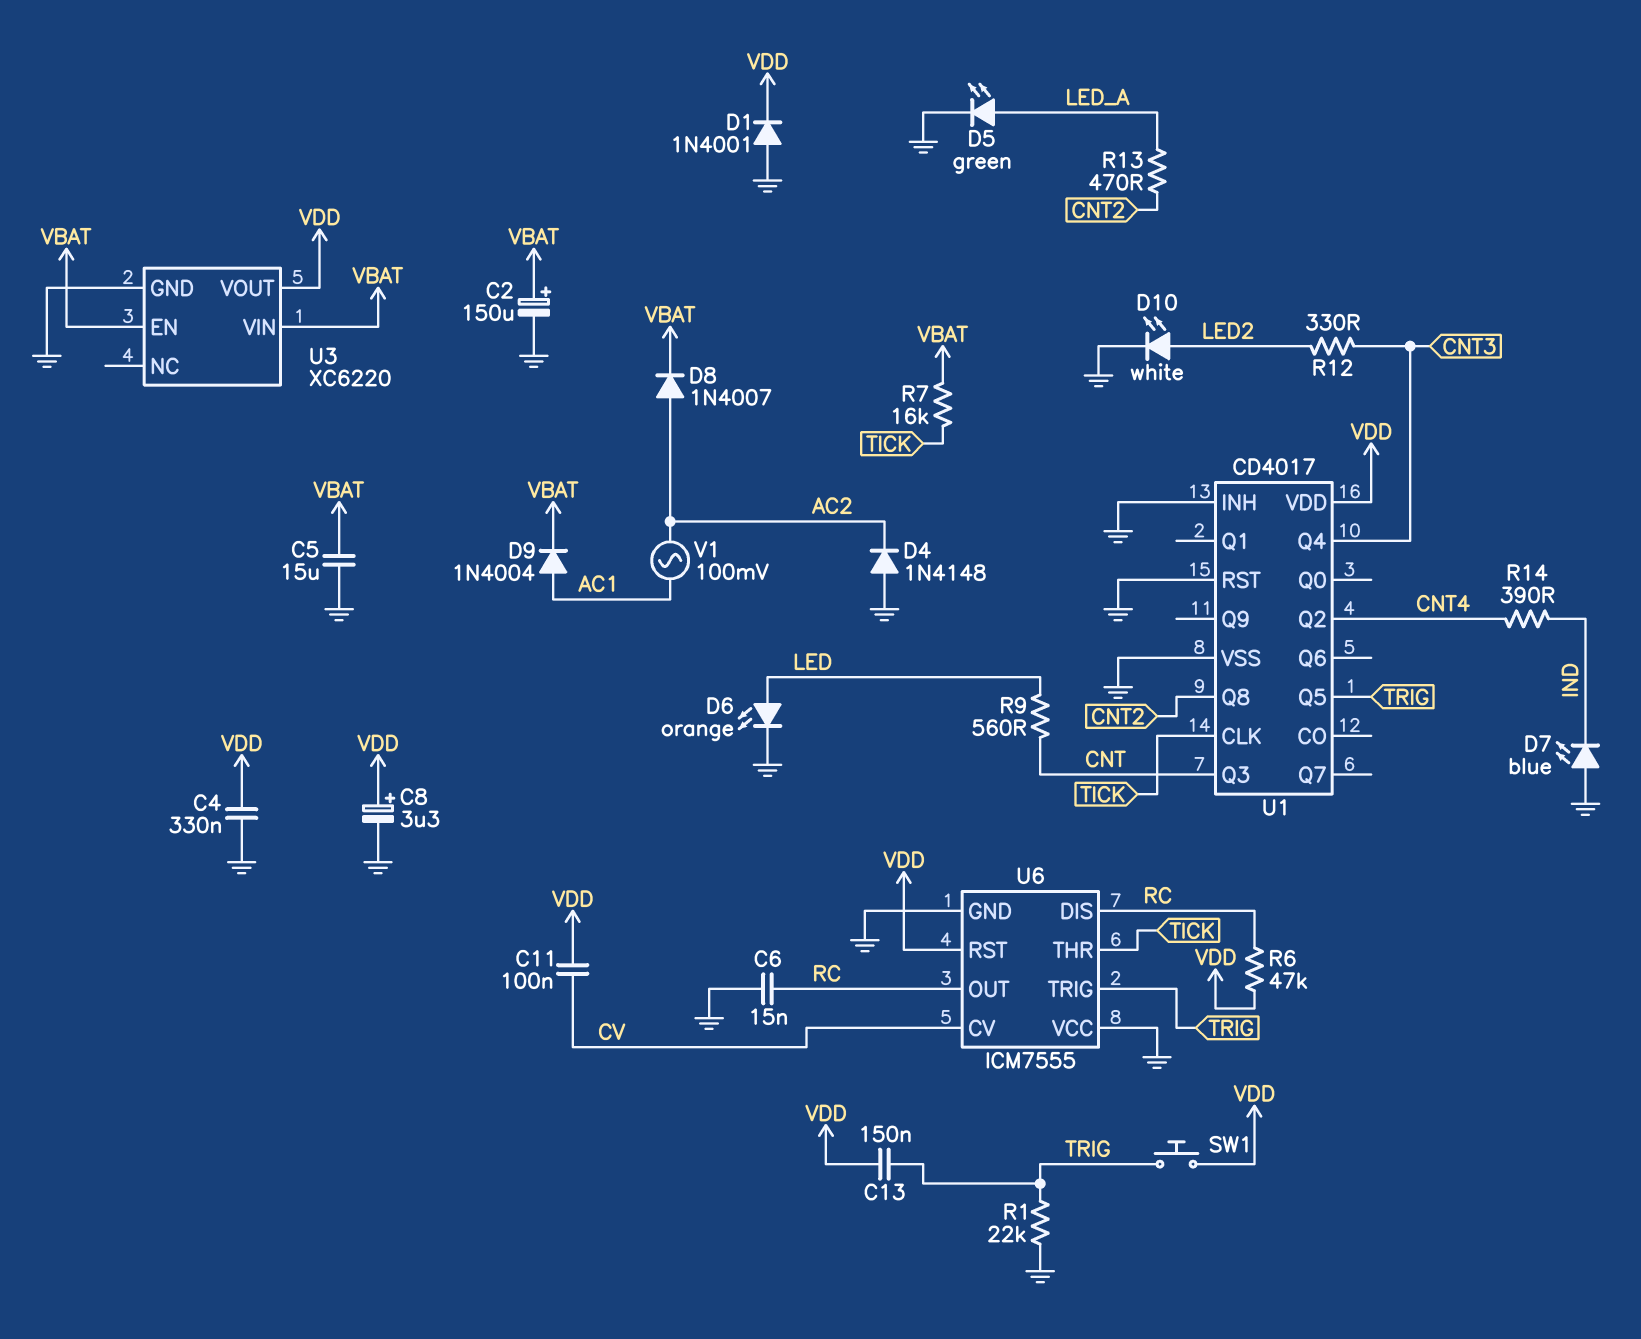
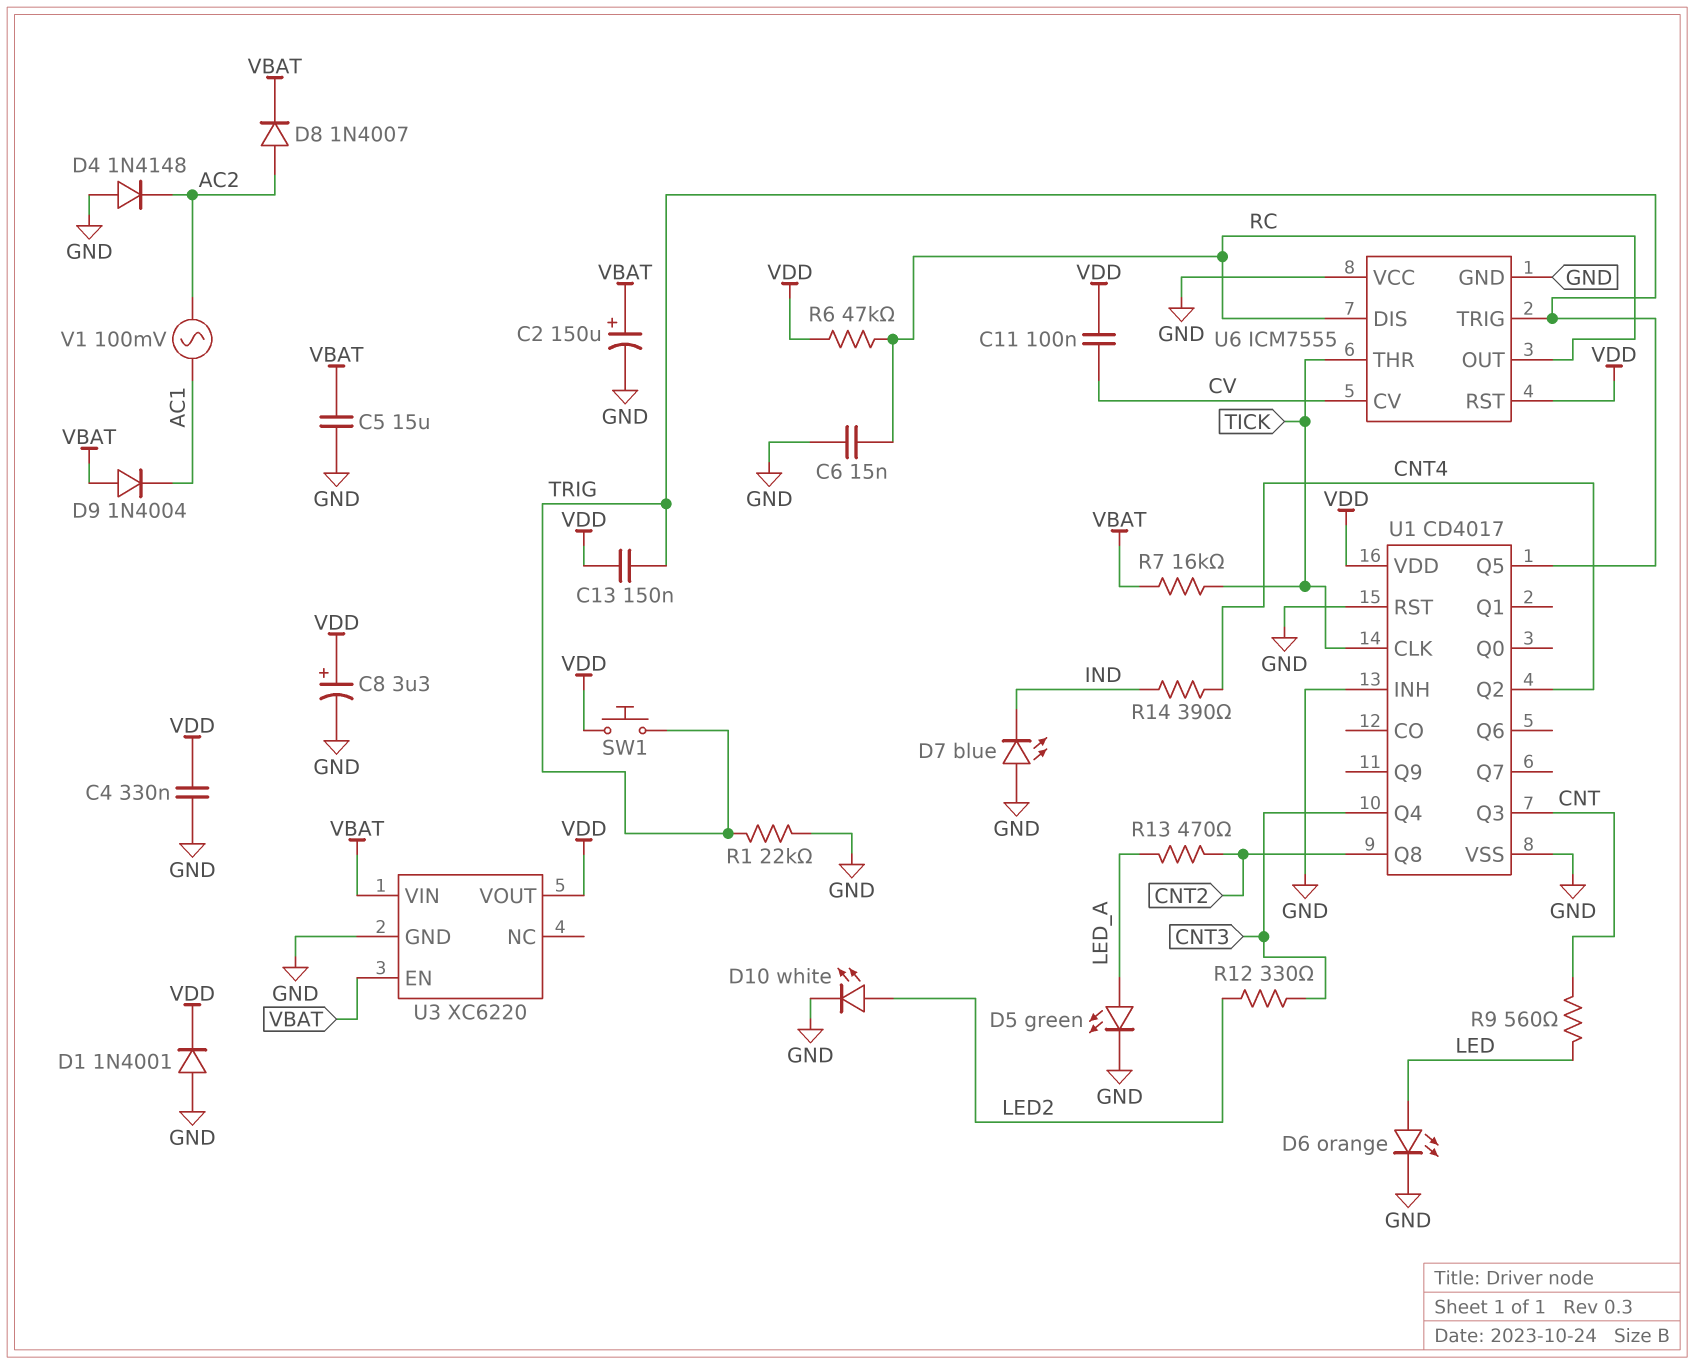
D9: diode 1N4004 (A AC1, K VBAT) -> diode 1N4004 (A VBAT, K AC1)

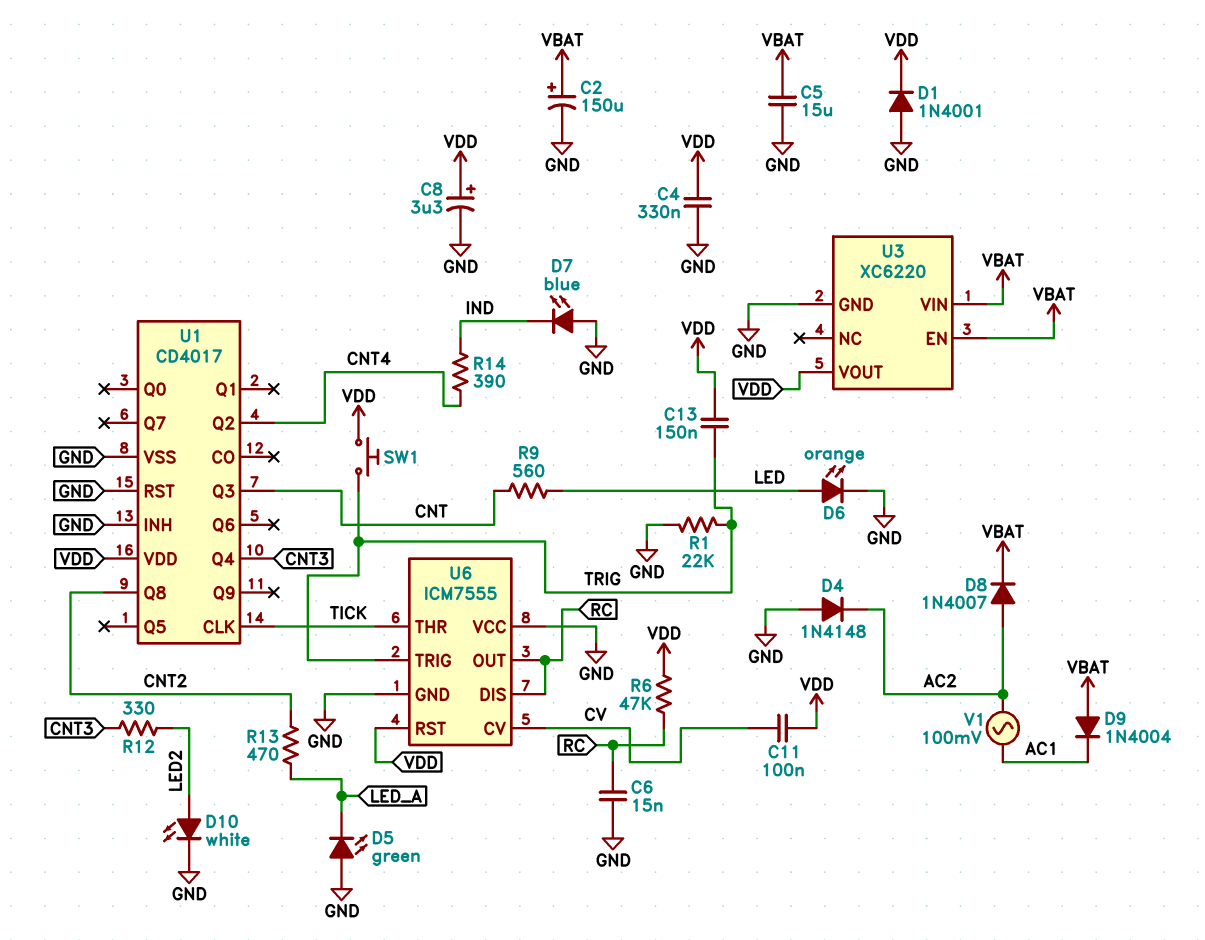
D5: LED green (A LED_A, K GND) -> LED green (A GND, K LED_A)
R7: 16k (TICK, VBAT) -> none
U1 pin Q5: TRIG -> none

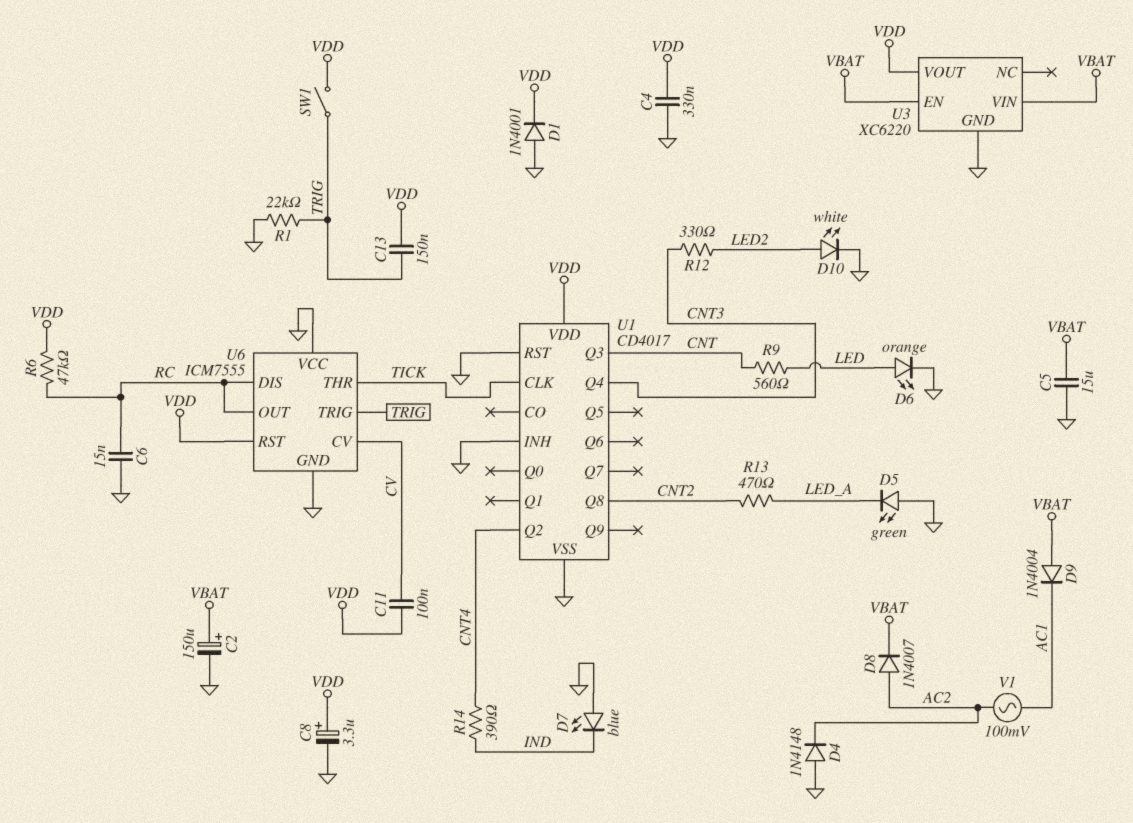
SW1: button (TRIG, VDD) -> switch (TRIG, VDD)

